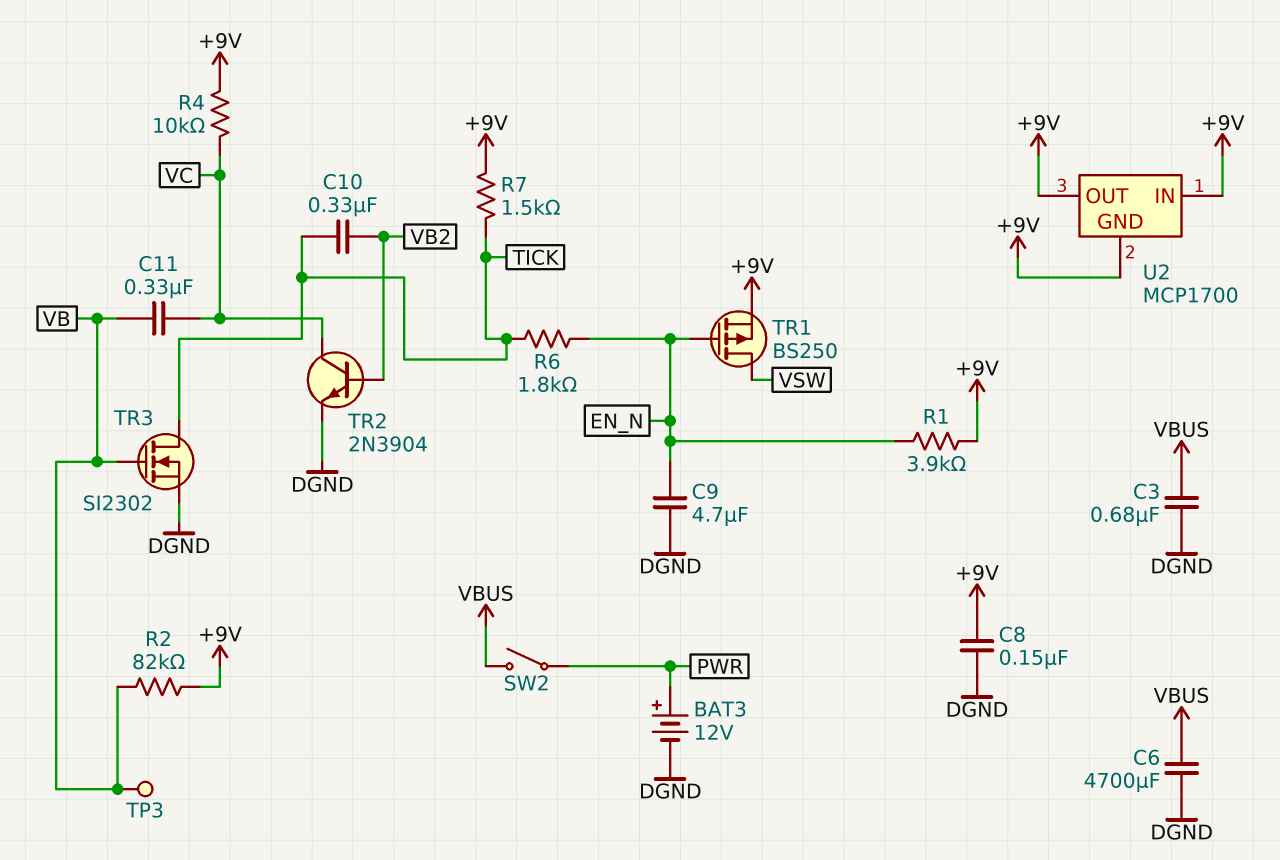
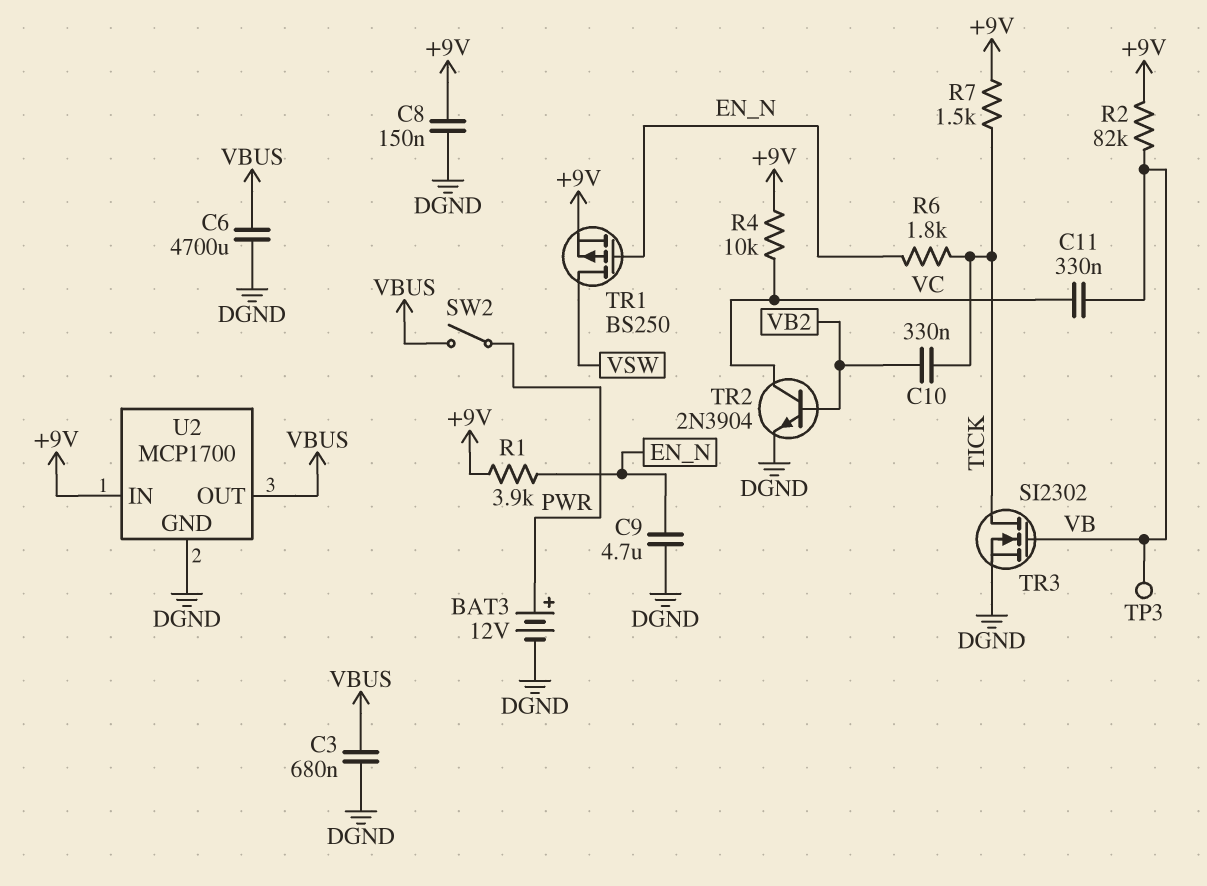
U2 pin GND: +9V -> DGND
U2 pin OUT: +9V -> VBUS

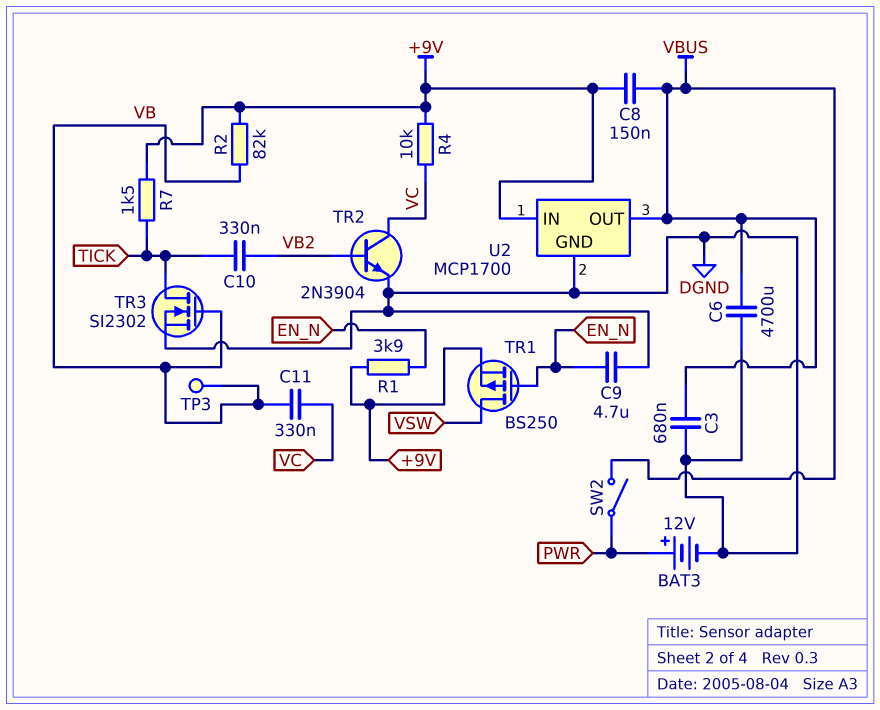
C8: 150nF (+9V, DGND) -> 150nF (+9V, VBUS)
R6: 1.8k (EN_N, TICK) -> none

